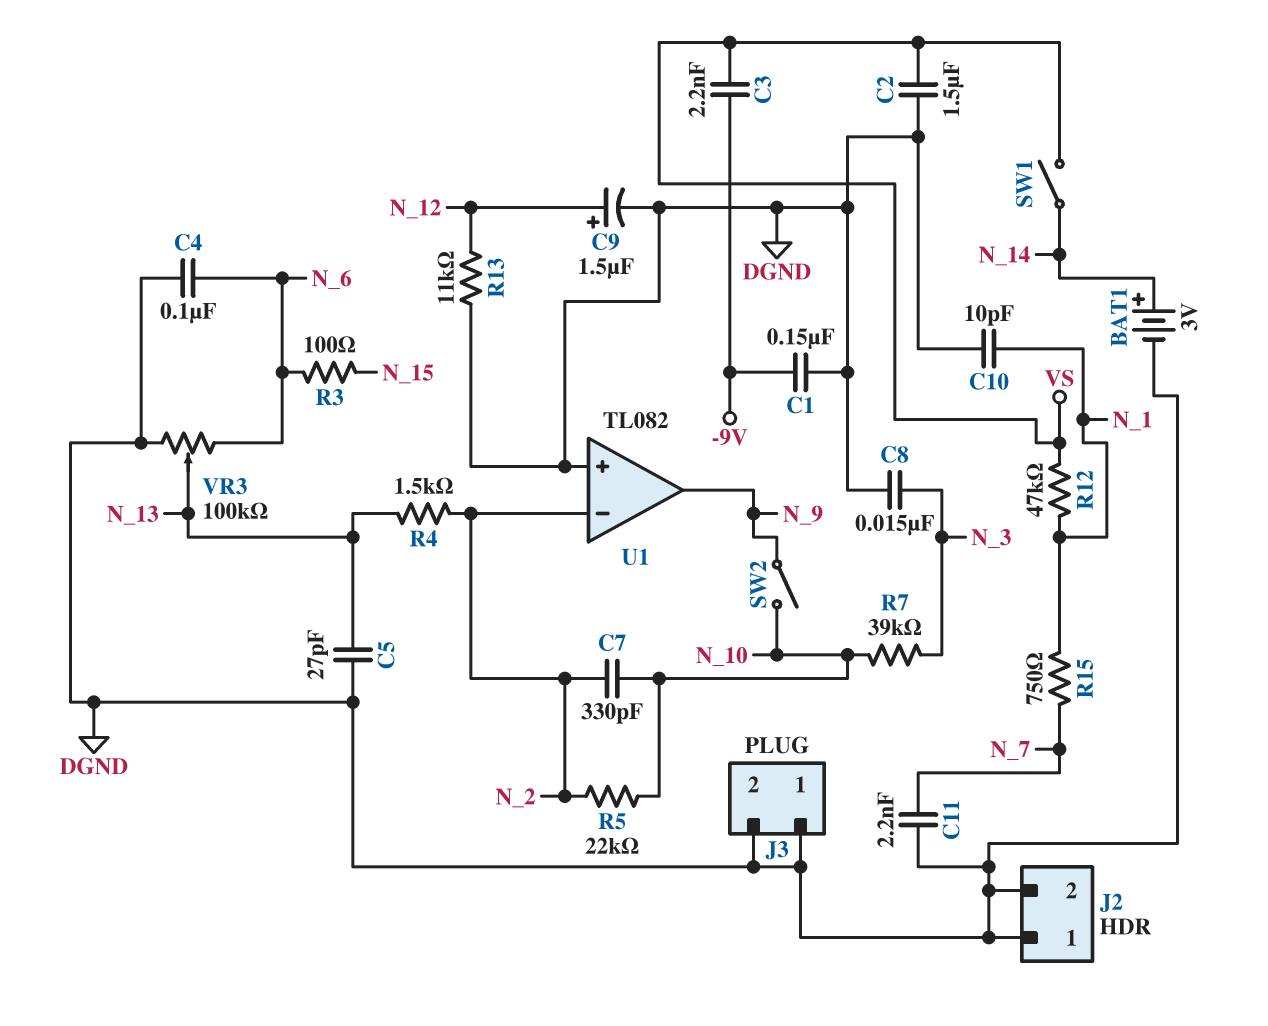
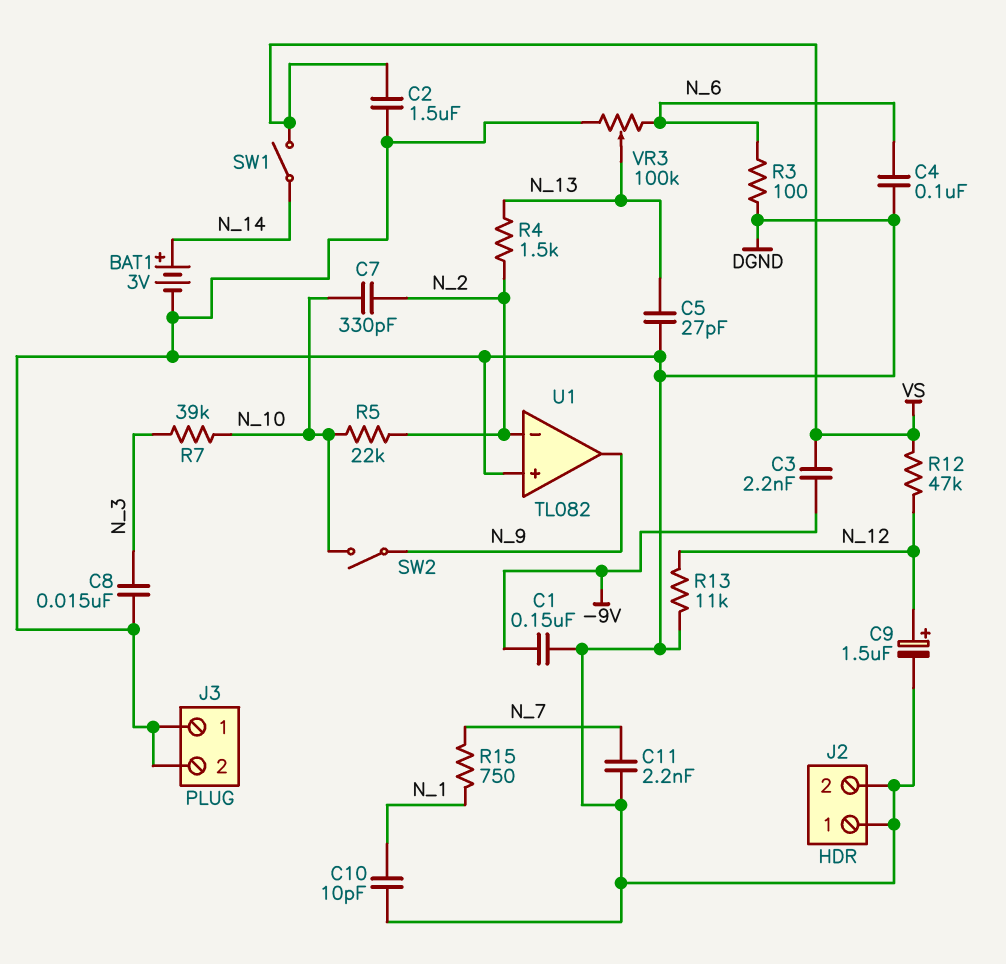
R3: 100 (N_6, N_15) -> 100 (DGND, N_6)
R12: 47k (N_1, VS) -> 47k (N_12, VS)

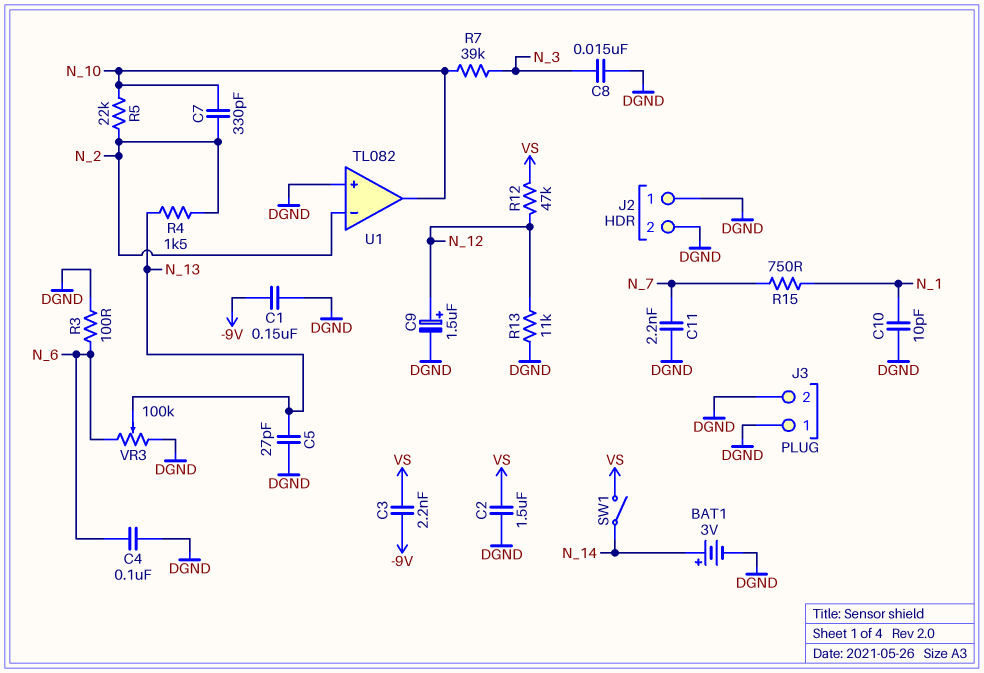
SW2: switch (N_9, N_10) -> none
U1 pin out: N_9 -> N_10

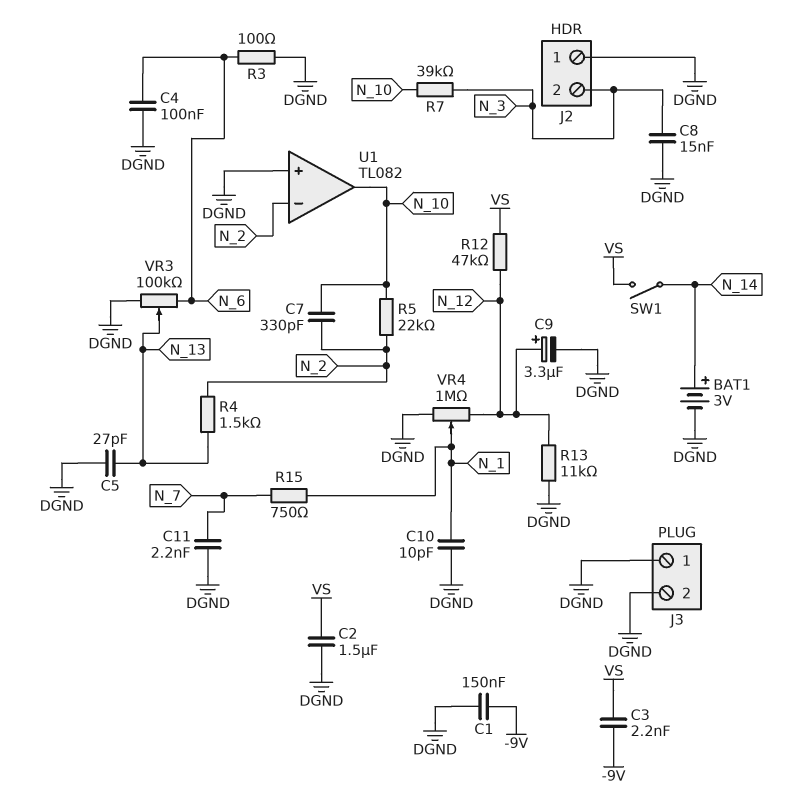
C9: 1.5uF (plus N_12, minus DGND) -> 3.3uF (plus N_12, minus DGND)
J2 pin 2: DGND -> N_3
VR4: none -> 1M (DGND, N_12, wiper N_1)

